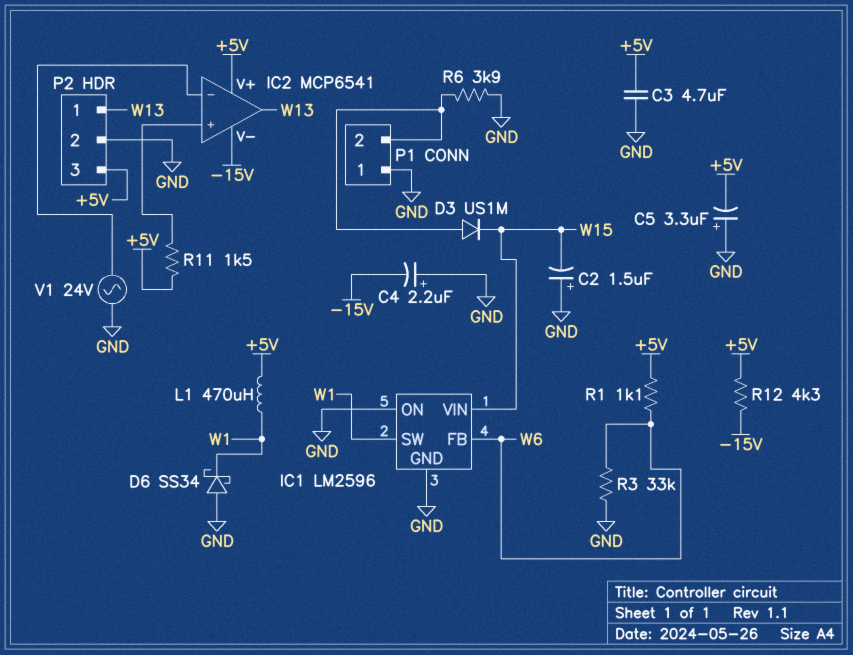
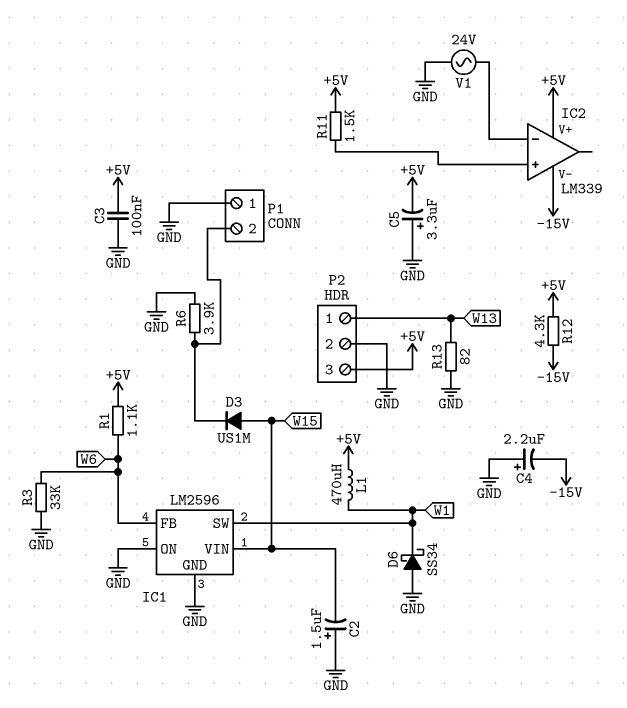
C3: 4.7uF (+5V, GND) -> 100nF (+5V, GND)
D3: diode US1M (A P1/2, K W15) -> diode US1M (A W15, K P1/2)
IC2: MCP6541 -> LM339
IC2 pin out: W13 -> none
R13: none -> 82 (GND, W13)

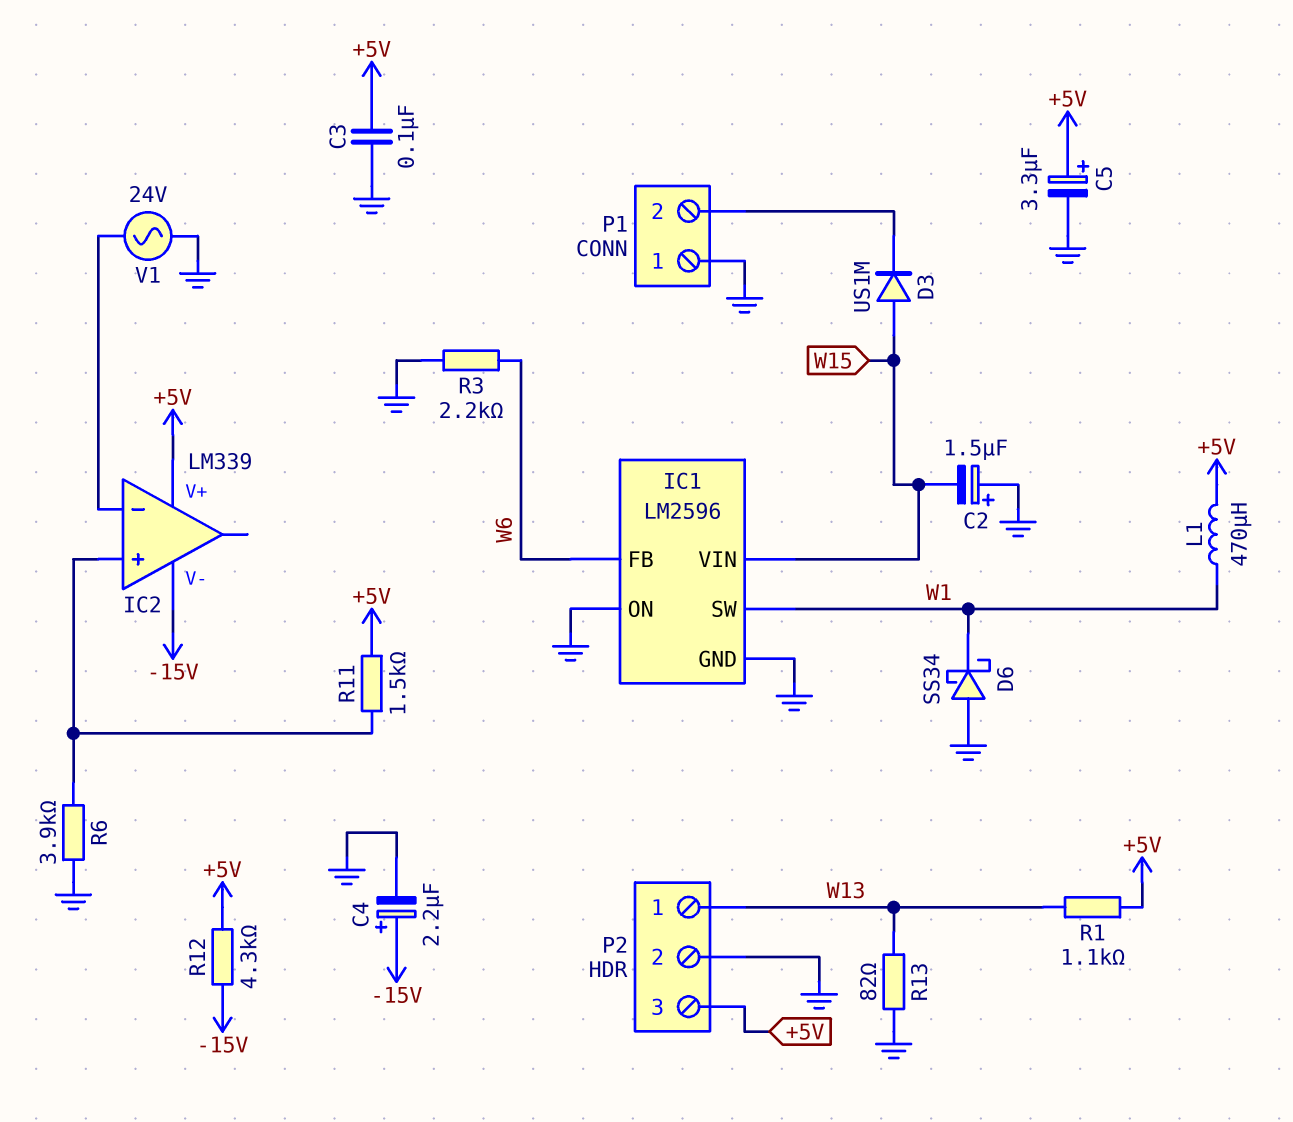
C4: 2.2uF (plus GND, minus -15V) -> 2.2uF (plus -15V, minus GND)
C5: 3.3uF (plus GND, minus +5V) -> 3.3uF (plus +5V, minus GND)
R1: 1.1k (+5V, W6) -> 1.1k (+5V, W13)
R3: 33k (GND, W6) -> 2.2k (GND, W6)
R6: 3.9k (GND, P1/2) -> 3.9k (GND, IC2/in+)

